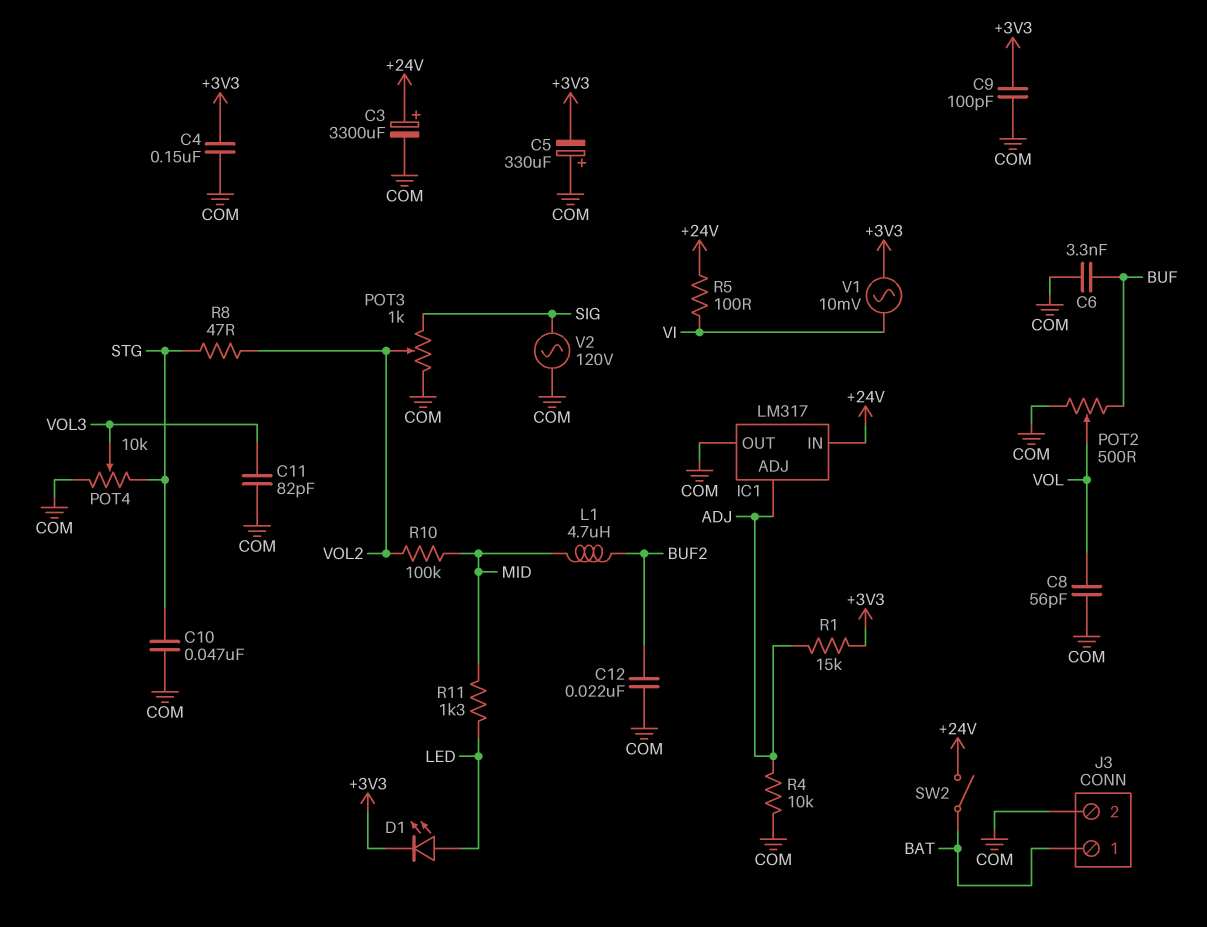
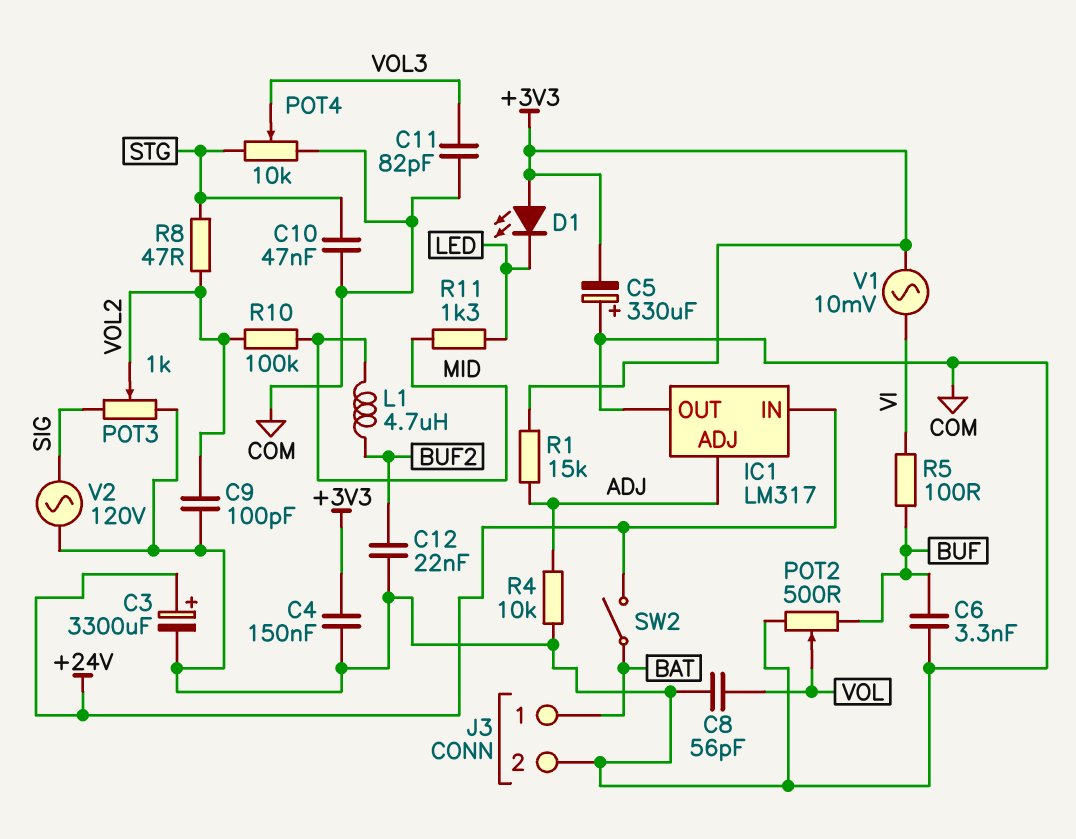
C9: 100pF (+3V3, COM) -> 100pF (COM, VOL2)
D1: LED (A LED, K +3V3) -> LED (A +3V3, K LED)
R5: 100 (+24V, VI) -> 100 (BUF, VI)

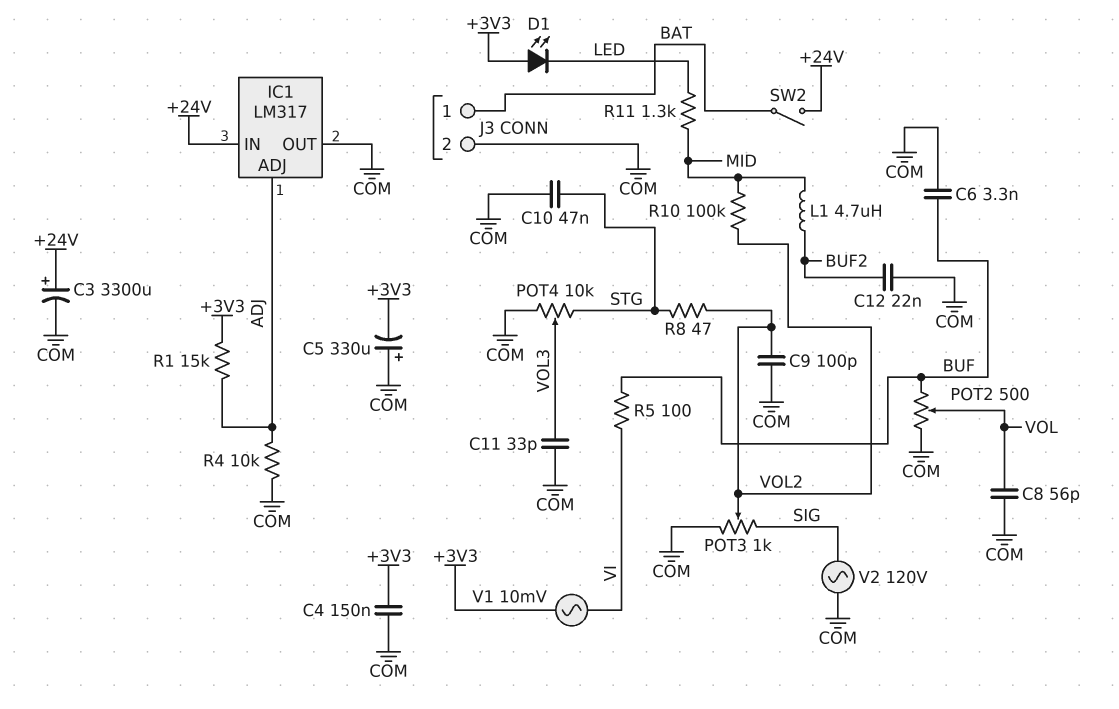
C11: 82pF (COM, VOL3) -> 33pF (COM, VOL3)

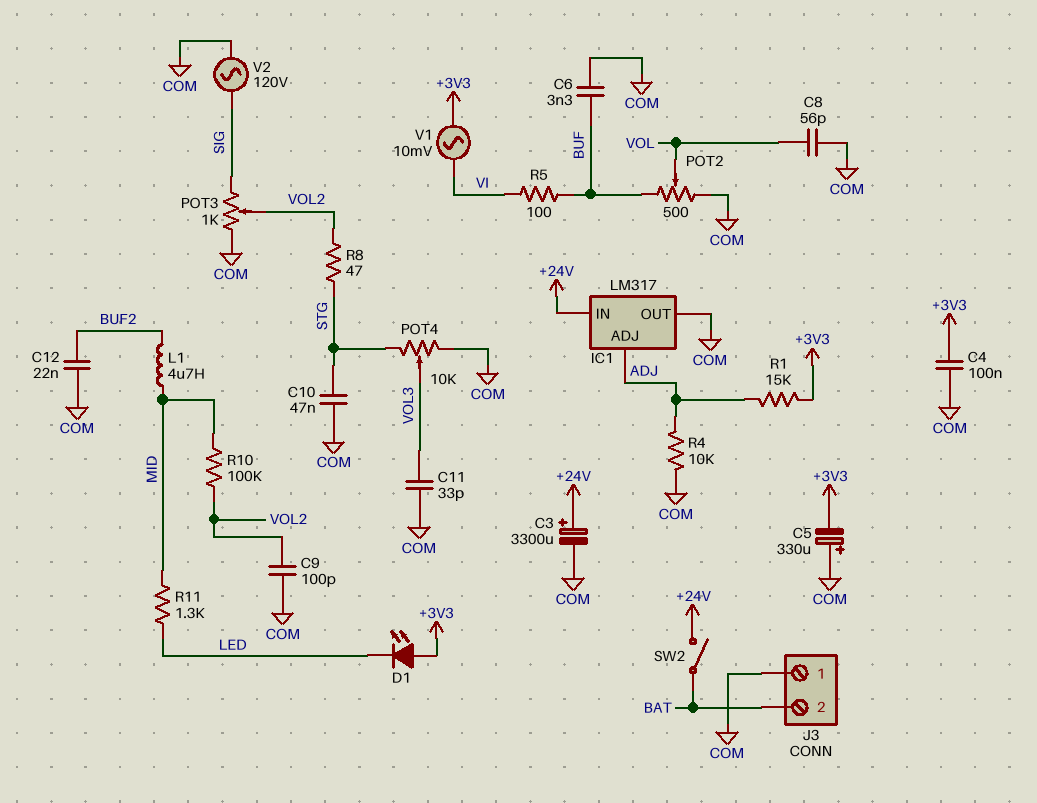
C4: 150nF (+3V3, COM) -> 100nF (+3V3, COM)
J3 pin 1: BAT -> COM
J3 pin 2: COM -> BAT

